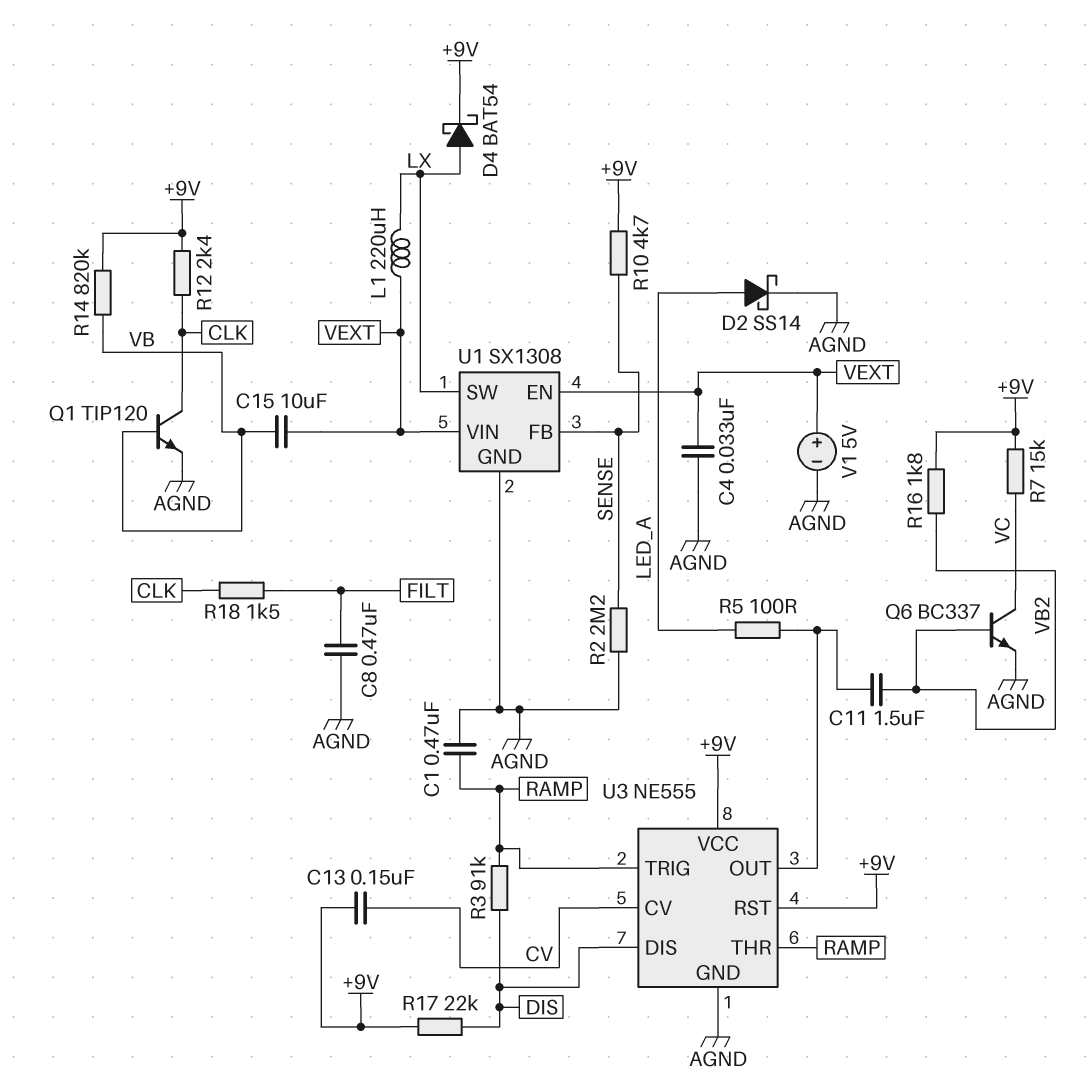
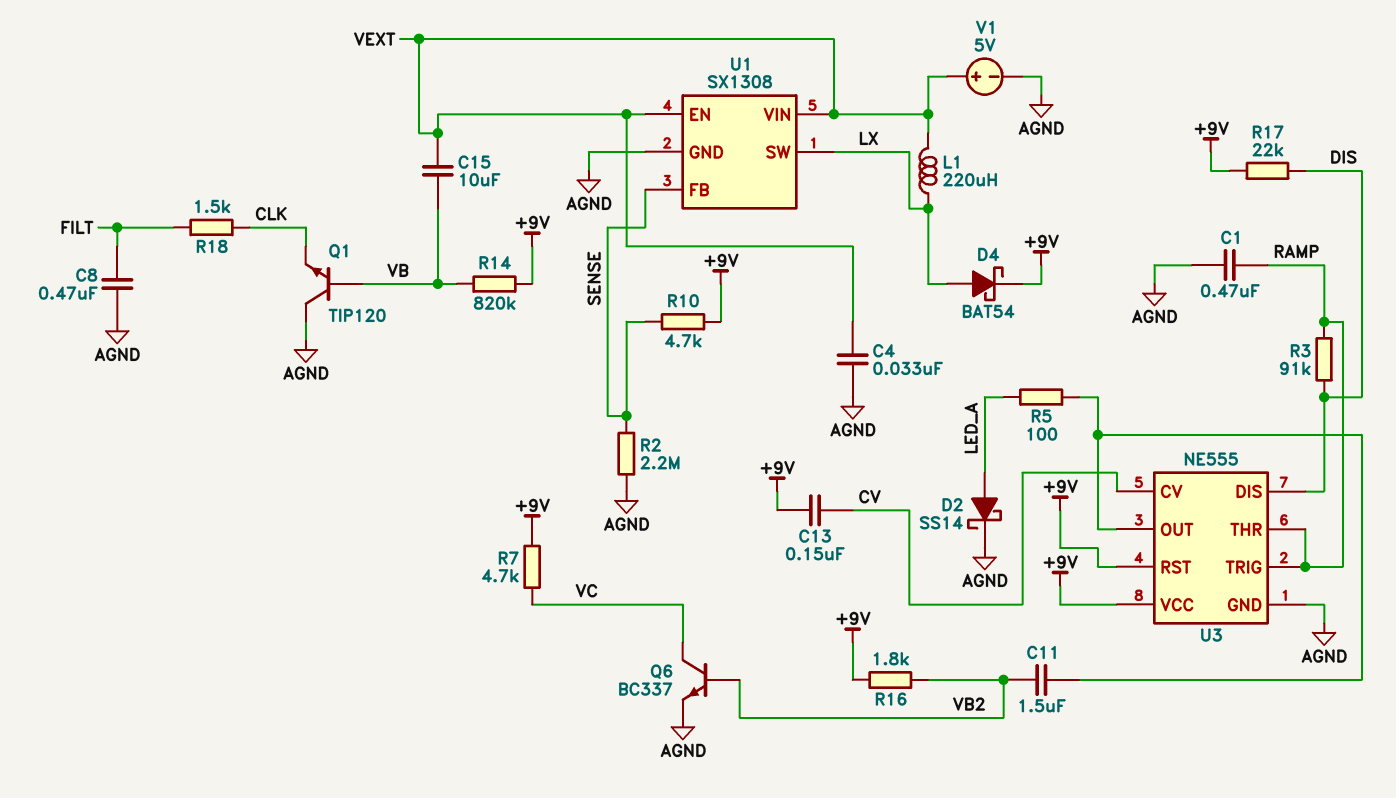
Q1: NPN TIP120 (B VB, C CLK, E AGND) -> NPN TIP120 (B VB, C AGND, E CLK)
R7: 15k (+9V, VC) -> 4.7k (+9V, VC)
R12: 2.4k (+9V, CLK) -> none

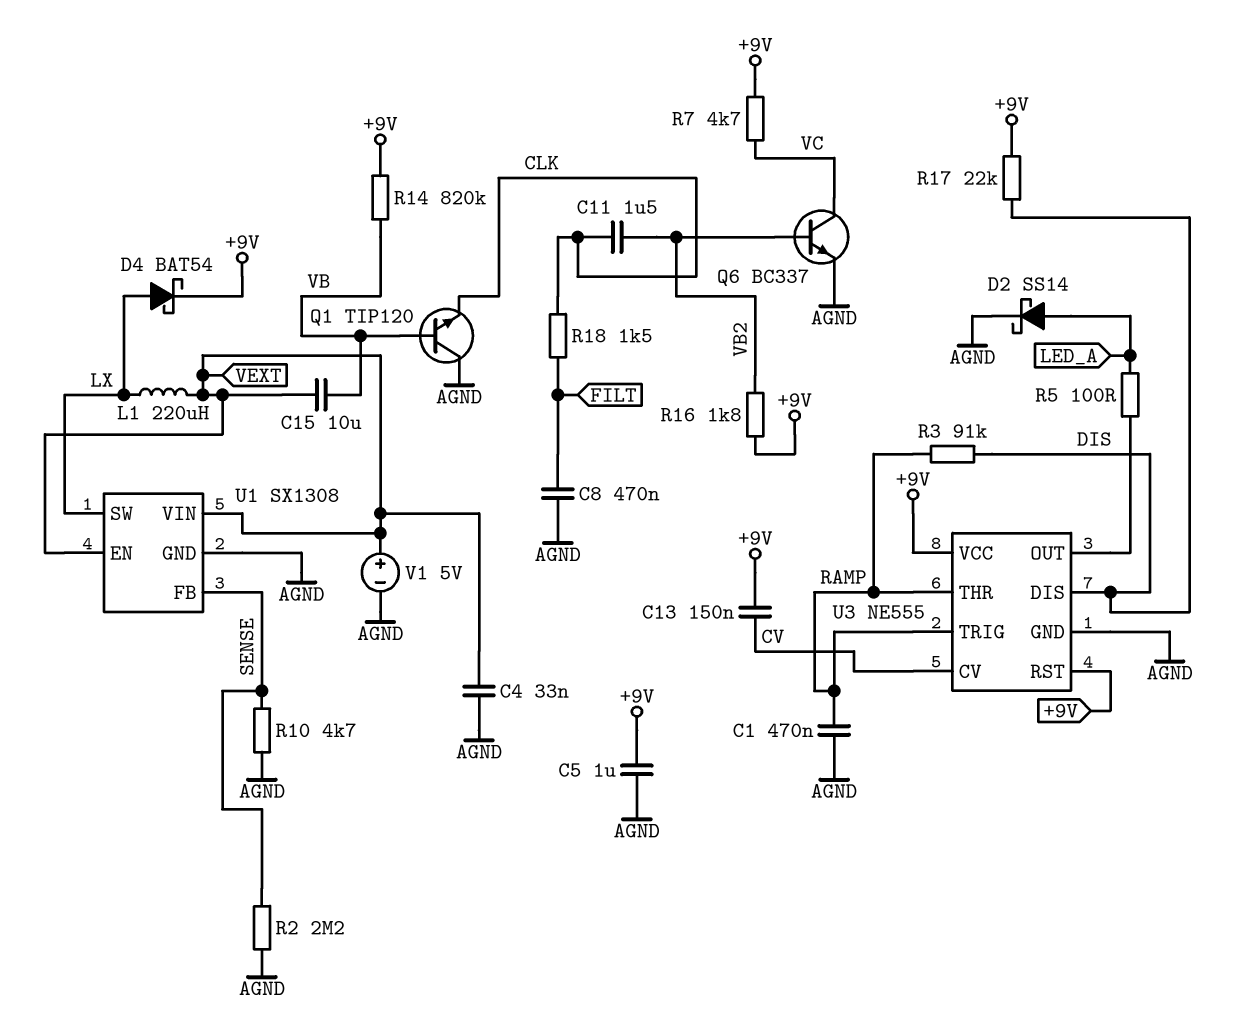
C5: none -> 1uF (+9V, AGND)
C11: 1.5uF (U3/OUT, VB2) -> 1.5uF (CLK, VB2)
R10: 4.7k (+9V, SENSE) -> 4.7k (AGND, SENSE)

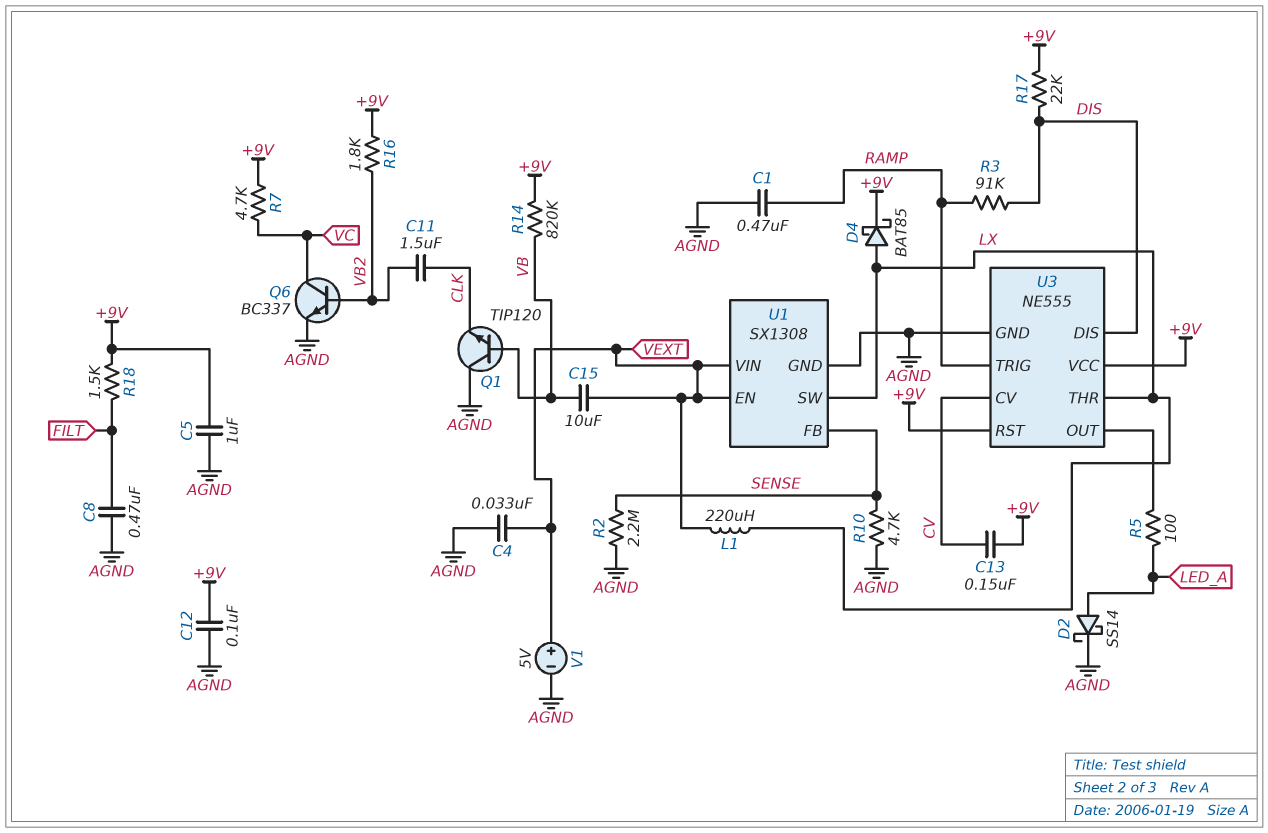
C12: none -> 100nF (+9V, AGND)
D4: schottky BAT54 (A LX, K +9V) -> schottky BAT85 (A LX, K +9V)
R18: 1.5k (CLK, FILT) -> 1.5k (+9V, FILT)
U3 pin THR: RAMP -> LX

